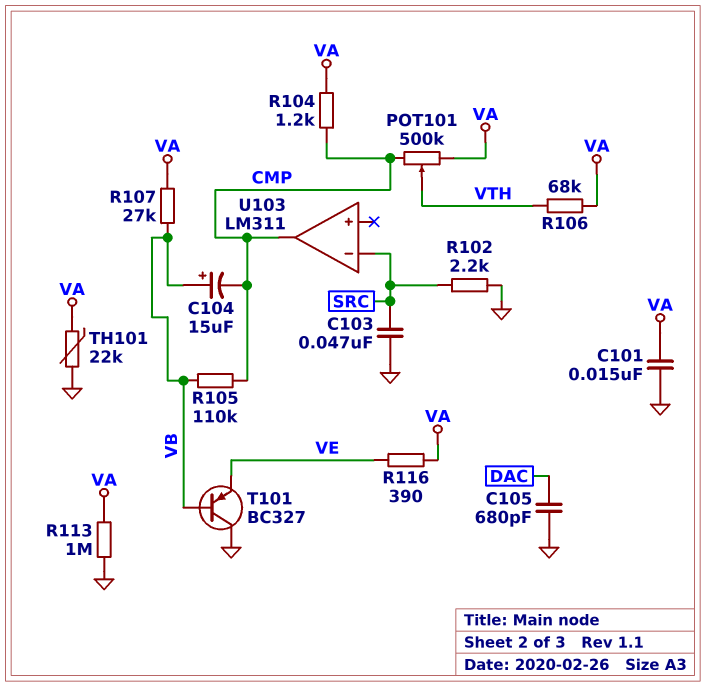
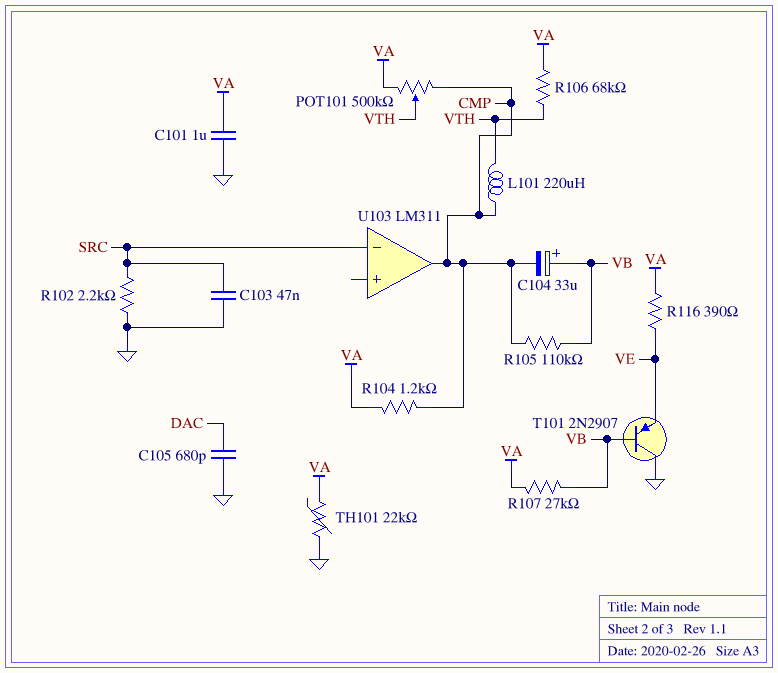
C101: 15nF (GND, VA) -> 1uF (GND, VA)
C104: 15uF (plus VB, minus CMP) -> 33uF (plus VB, minus CMP)
L101: none -> 220uH (CMP, VTH)
R113: 1M (GND, VA) -> none
T101: PNP BC327 (B VB, C GND, E VE) -> PNP 2N2907 (B VB, C GND, E VE)

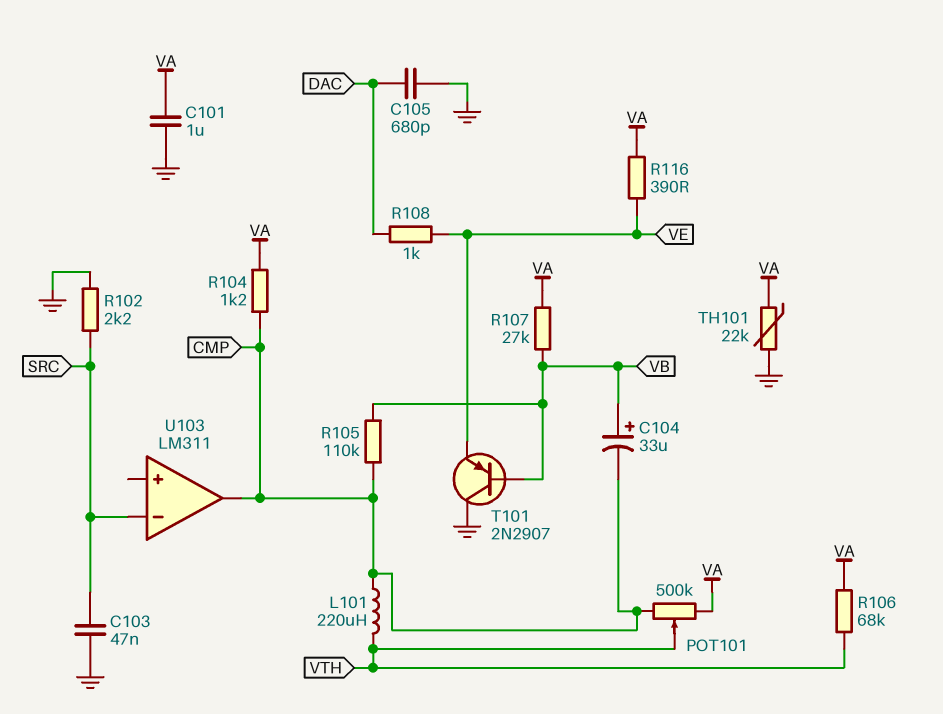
R108: none -> 1k (DAC, VE)

